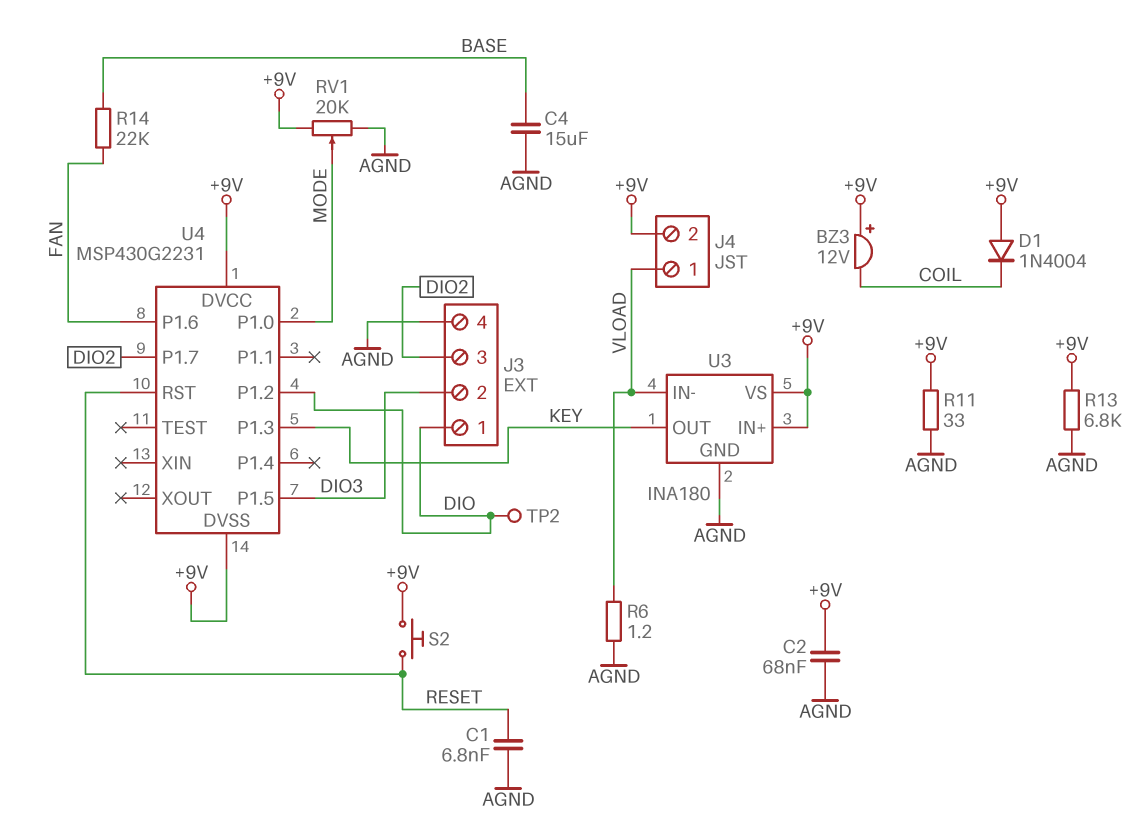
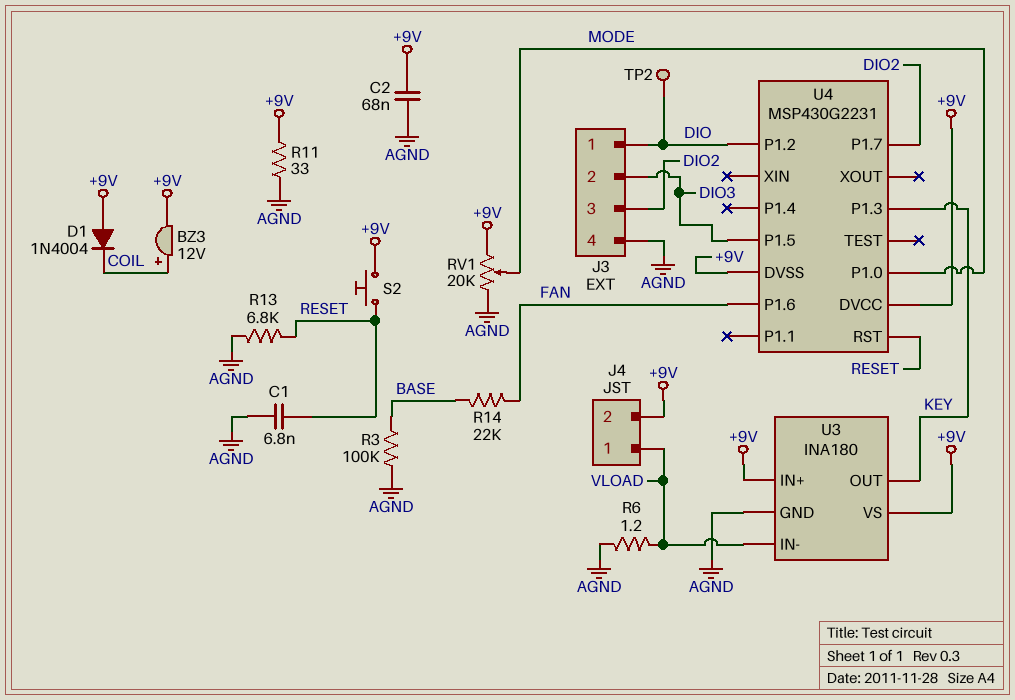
BZ3: buzzer 12V (plus +9V, minus COIL) -> buzzer 12V (plus COIL, minus +9V)
C4: 15uF (AGND, BASE) -> none
R3: none -> 100k (AGND, BASE)
R13: 6.8k (+9V, AGND) -> 6.8k (AGND, RESET)

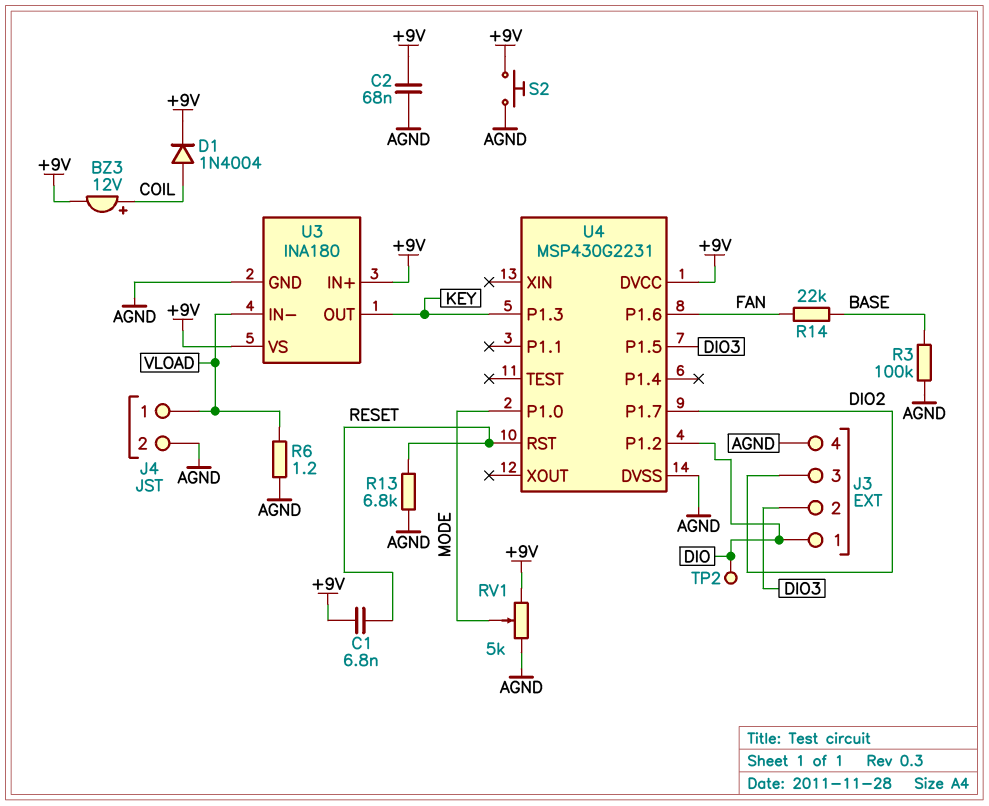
C1: 6.8nF (AGND, RESET) -> 6.8nF (+9V, RESET)
D1: diode 1N4004 (A +9V, K COIL) -> diode 1N4004 (A COIL, K +9V)
J4 pin 2: +9V -> AGND
R11: 33 (+9V, AGND) -> none
RV1: 20k (+9V, AGND, wiper MODE) -> 5k (+9V, AGND, wiper MODE)
S2: button (+9V, RESET) -> button (+9V, AGND)
U4 pin DVSS: +9V -> AGND

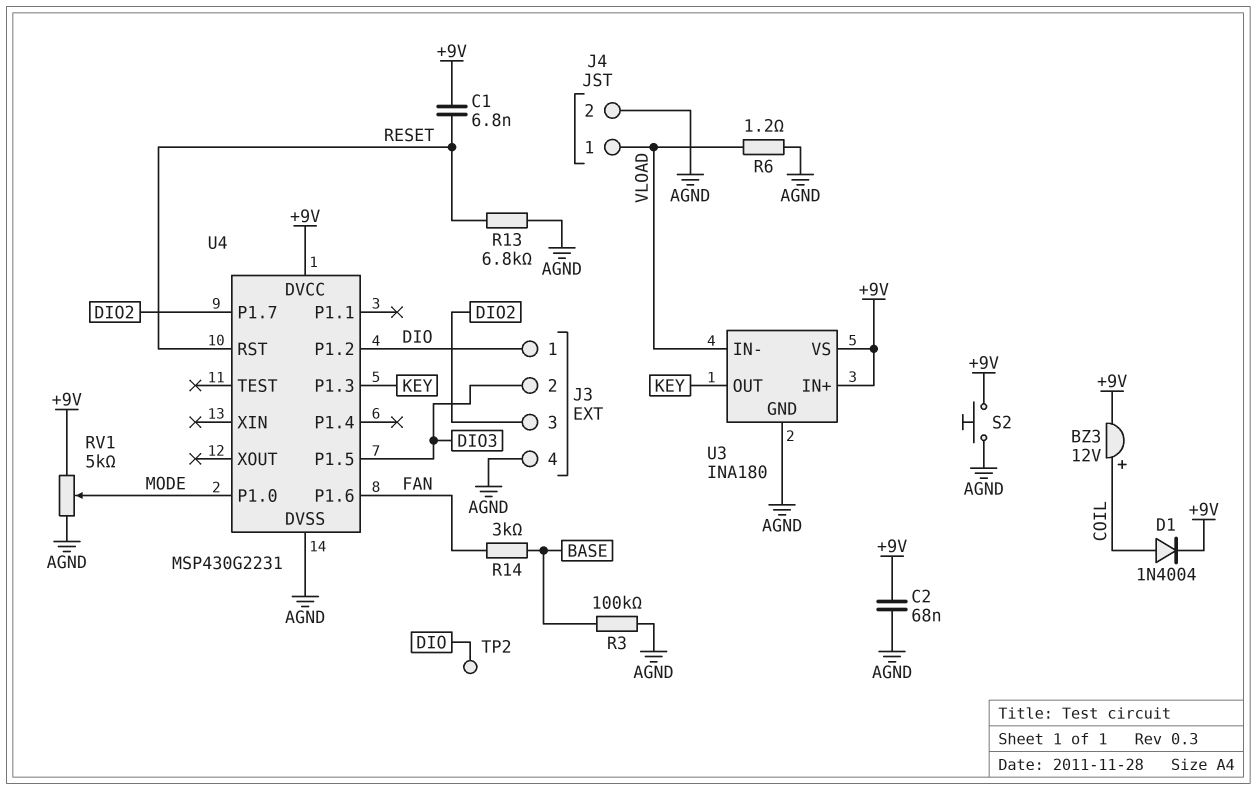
R14: 22k (BASE, FAN) -> 3k (BASE, FAN)

